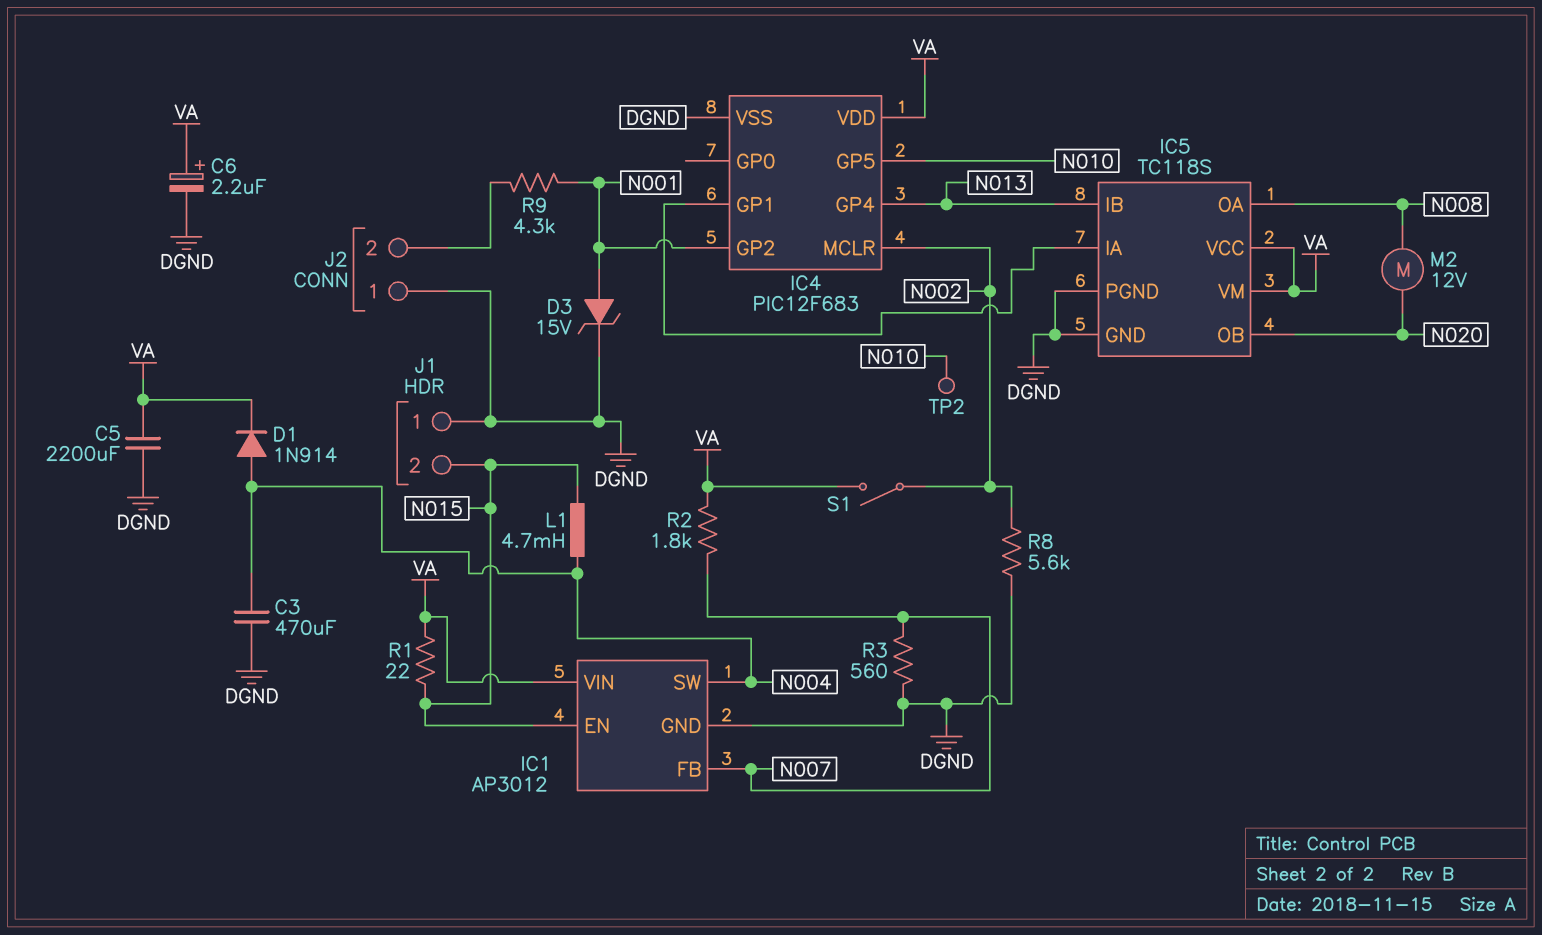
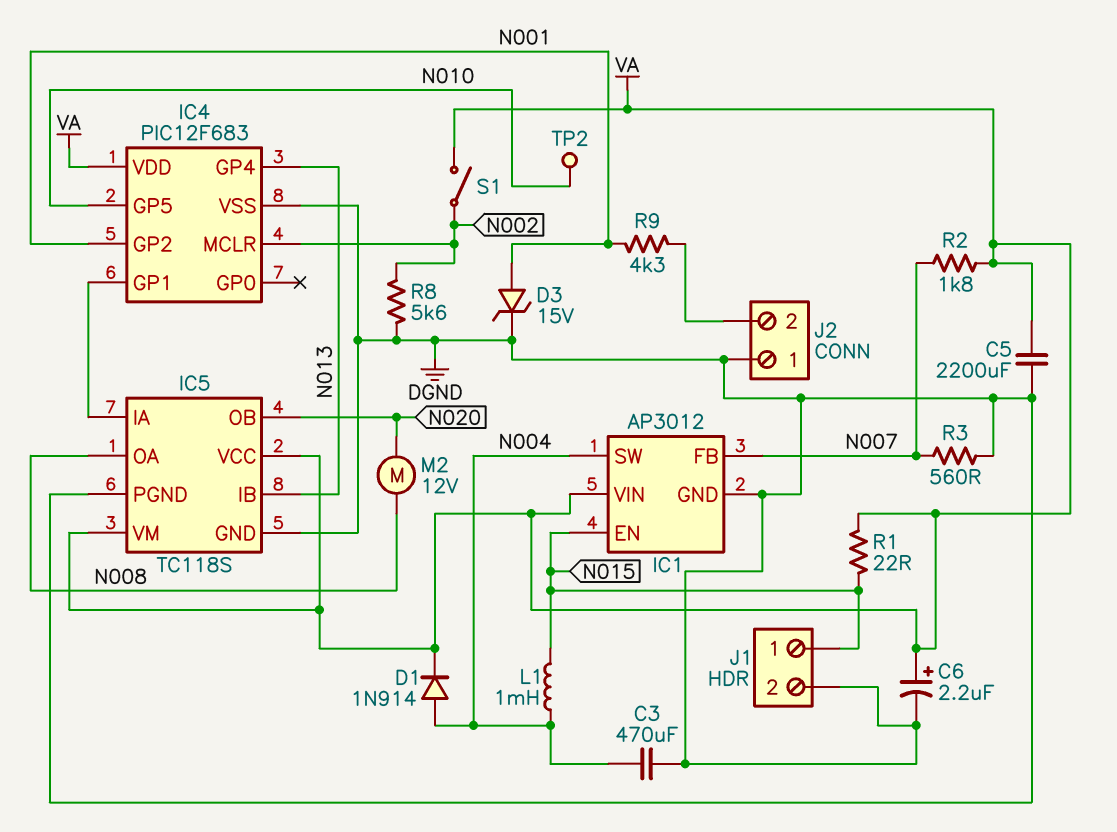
J1 pin 1: DGND -> N015
J1 pin 2: N015 -> DGND
L1: 4.7mH (N004, N015) -> 1mH (N004, N015)

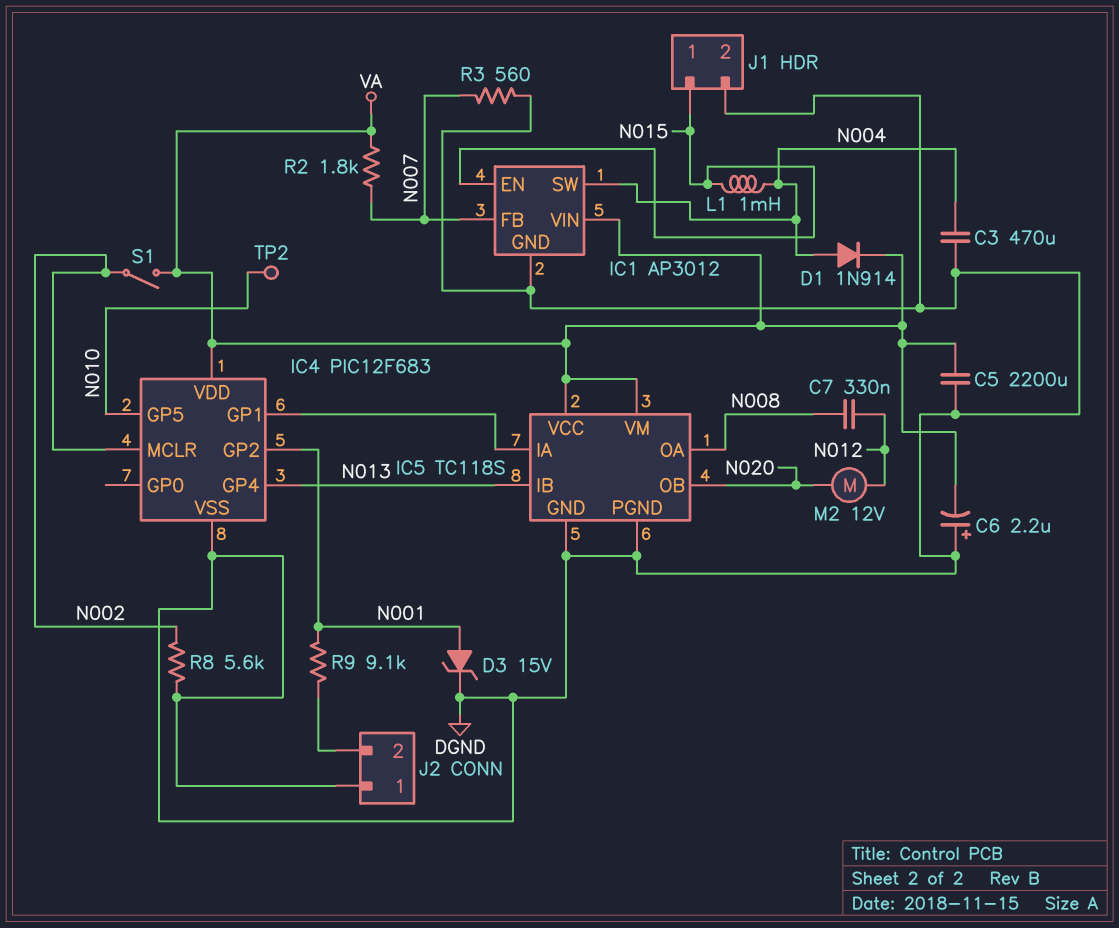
C6: 2.2uF (plus VA, minus DGND) -> 2.2uF (plus DGND, minus VA)
C7: none -> 330nF (N008, N012)
M2: motor 12V (N008, N020) -> motor 12V (N012, N020)
R1: 22 (N015, VA) -> none
R9: 4.3k (J2/2, N001) -> 9.1k (J2/2, N001)

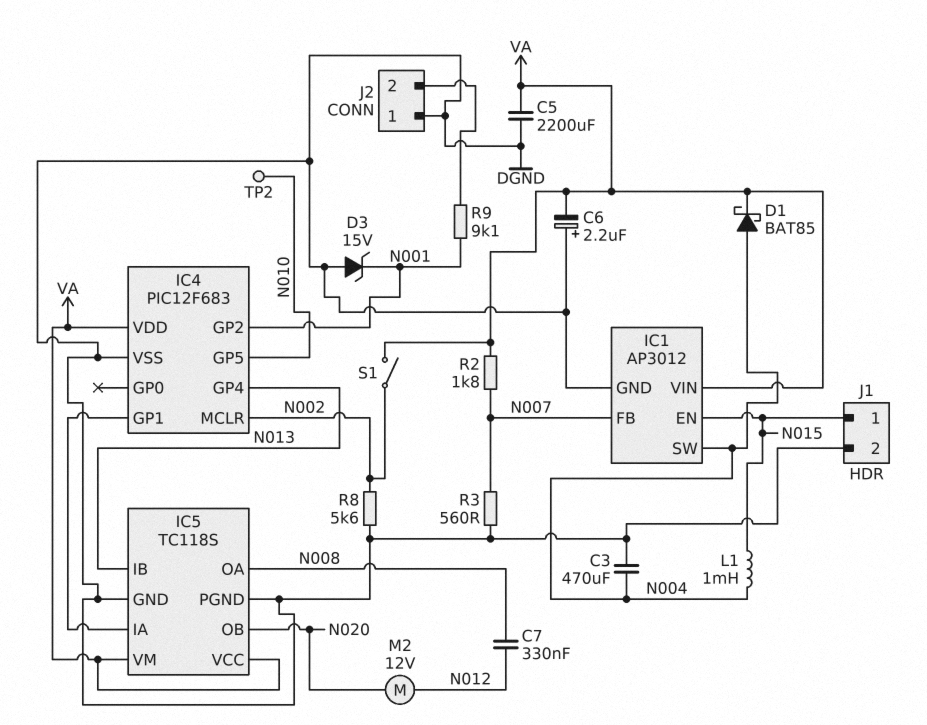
D1: diode 1N914 (A N004, K VA) -> schottky BAT85 (A N004, K VA)
D3: zener 15V (A N001, K DGND) -> zener 15V (A DGND, K N001)

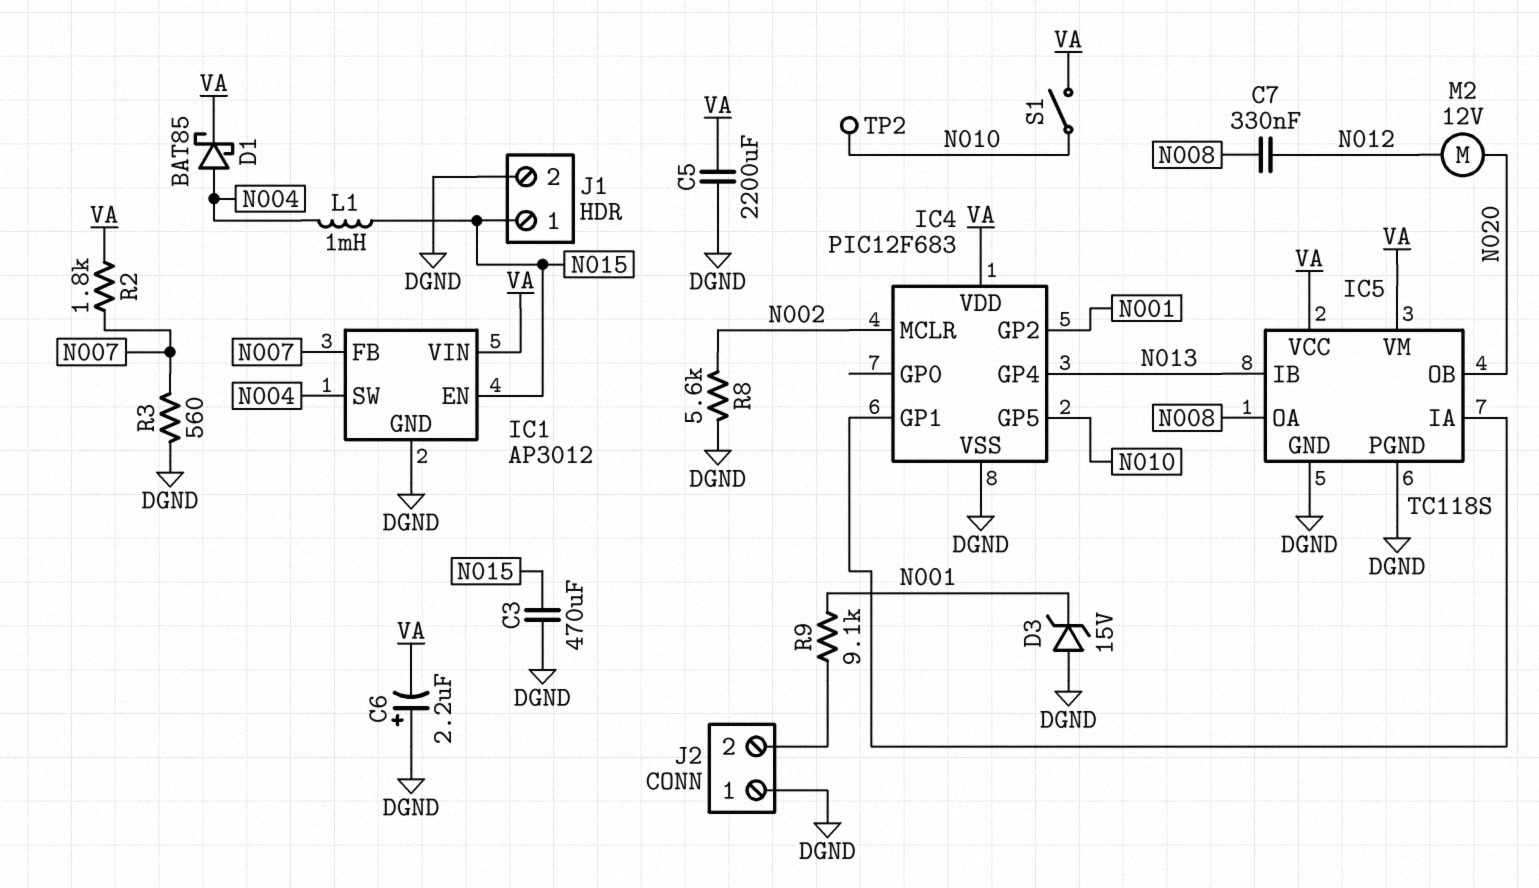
C3: 470uF (DGND, N004) -> 470uF (DGND, N015)
S1: switch (N002, VA) -> switch (N010, VA)

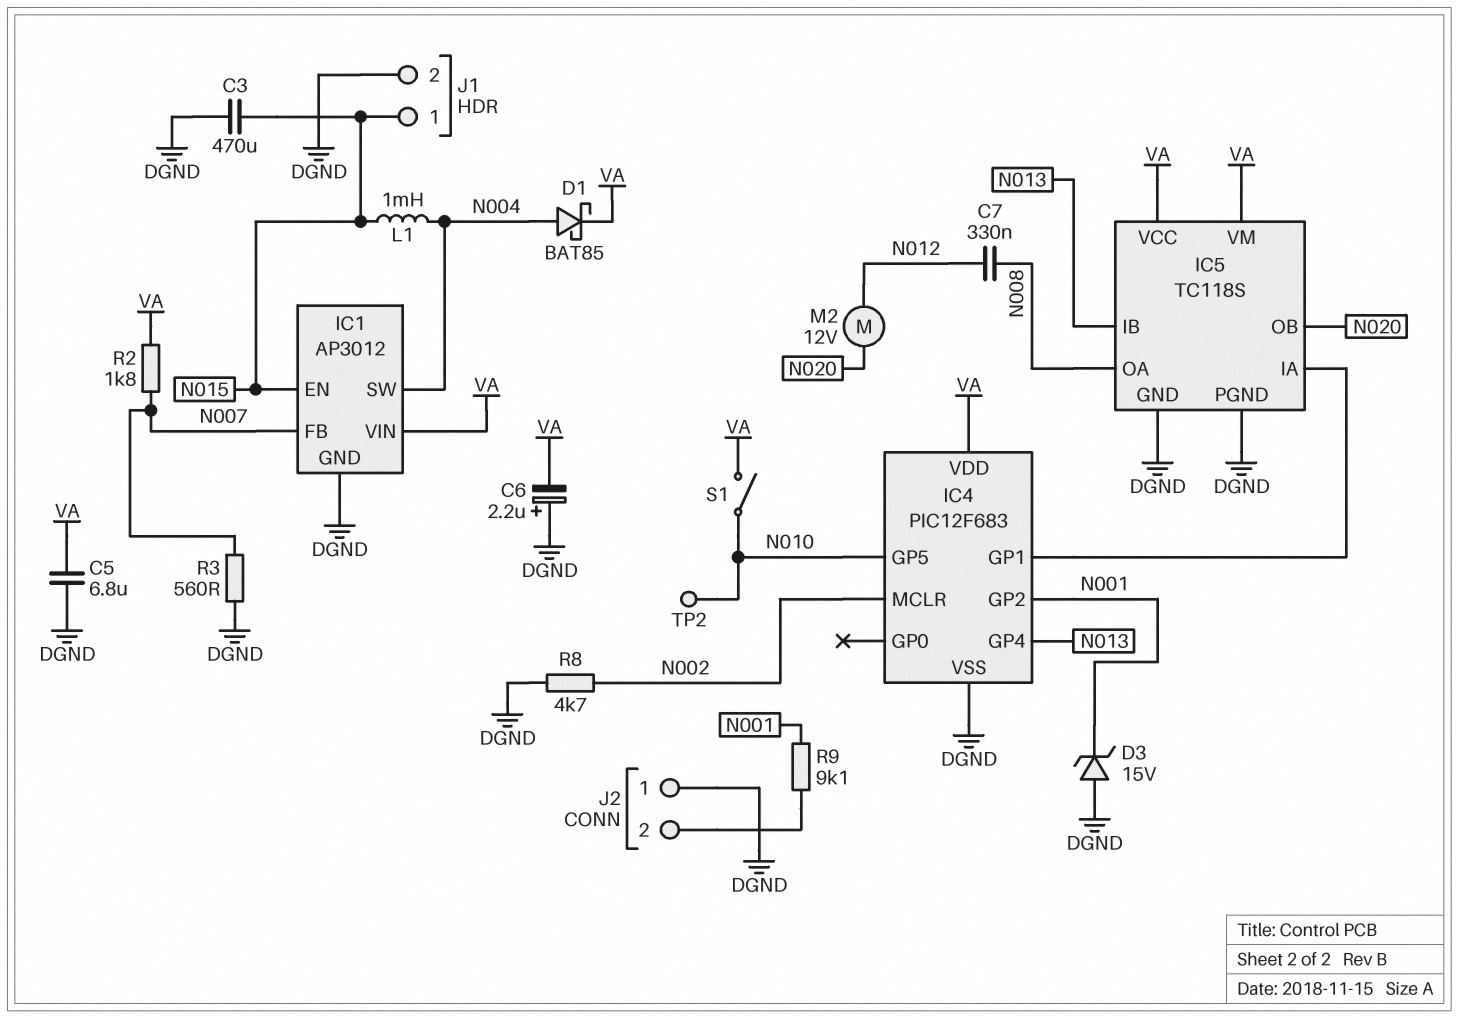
C5: 2200uF (DGND, VA) -> 6.8uF (DGND, VA)
R8: 5.6k (DGND, N002) -> 4.7k (DGND, N002)

